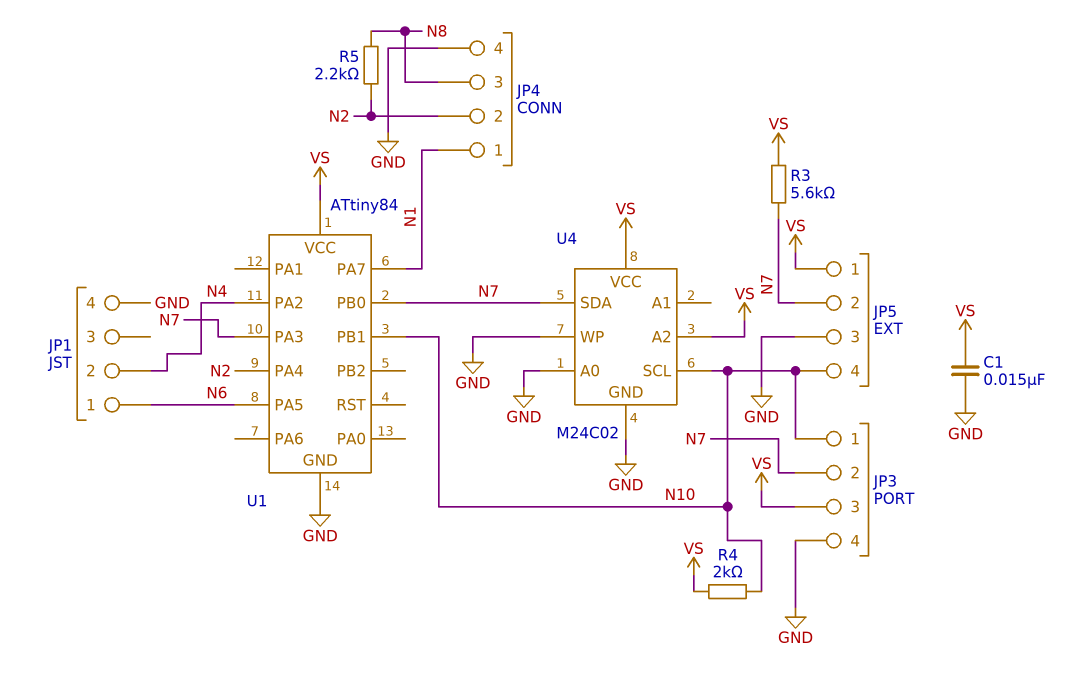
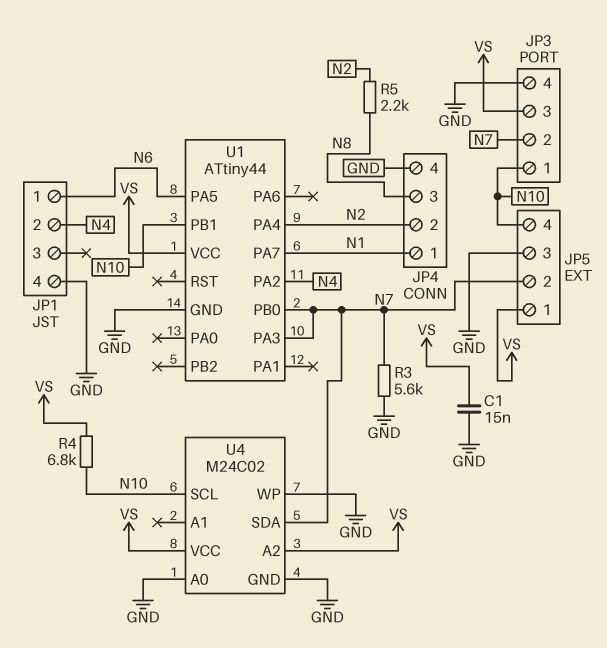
R3: 5.6k (N7, VS) -> 5.6k (GND, N7)
R4: 2k (N10, VS) -> 6.8k (N10, VS)
U1: ATtiny84 -> ATtiny44

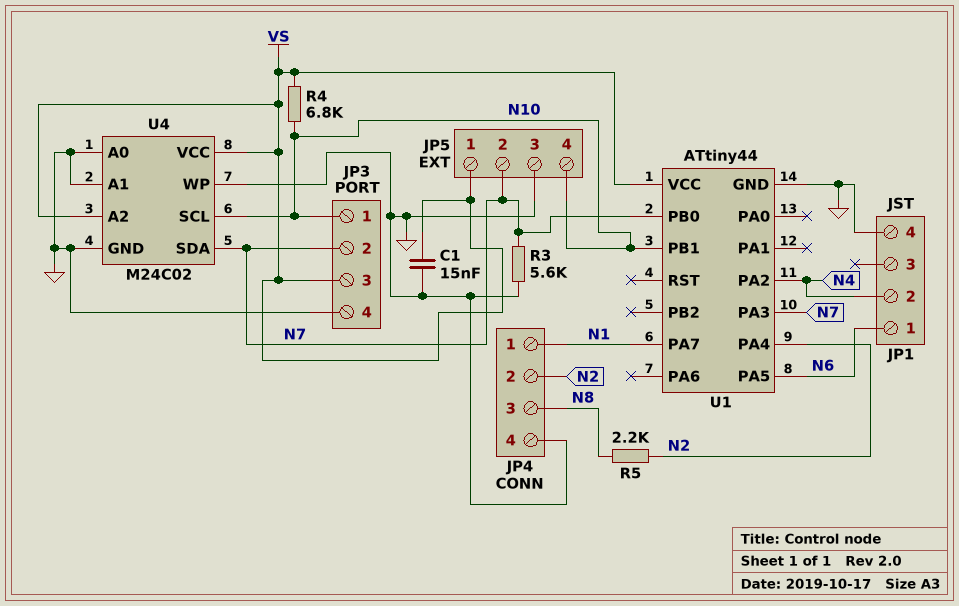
U4 pin A1: none -> GND

